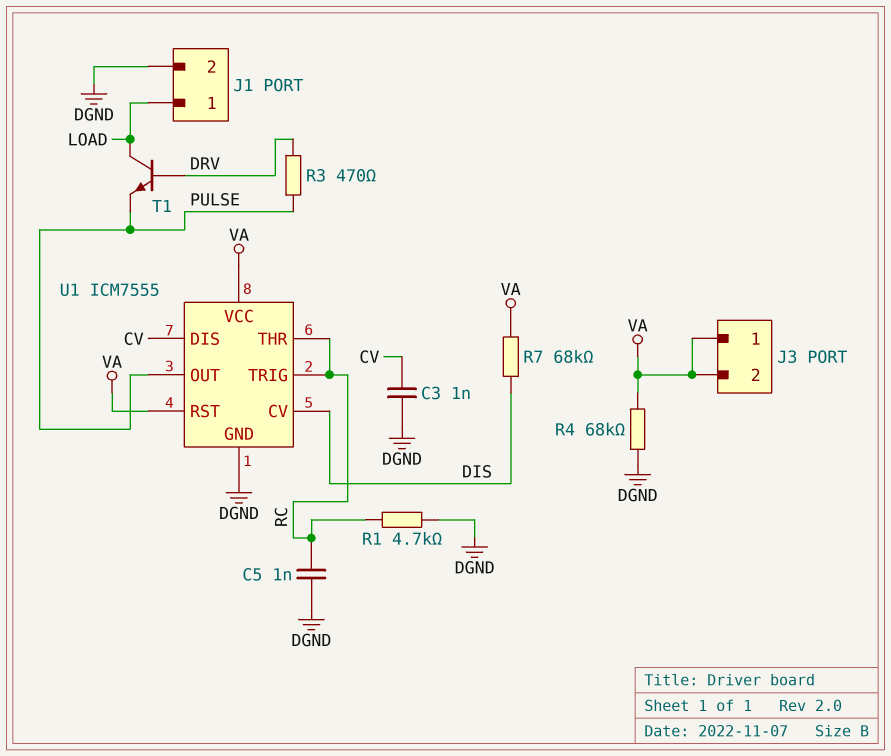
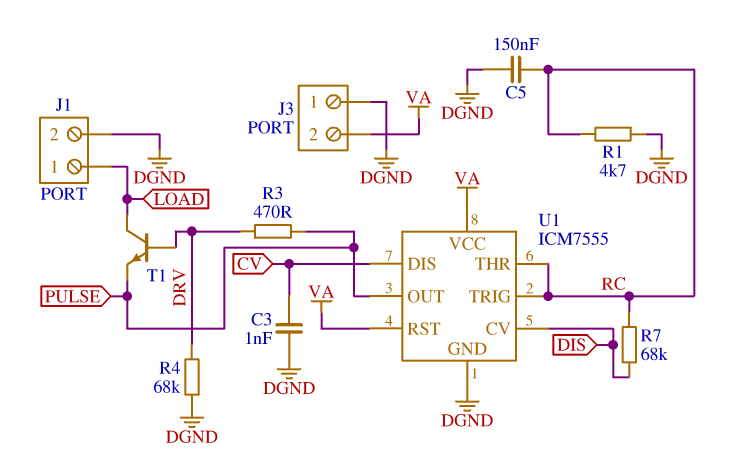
C5: 1nF (DGND, RC) -> 150nF (DGND, RC)
J3 pin 1: VA -> DGND
R4: 68k (DGND, VA) -> 68k (DGND, DRV)
R7: 68k (DIS, VA) -> 68k (DIS, RC)

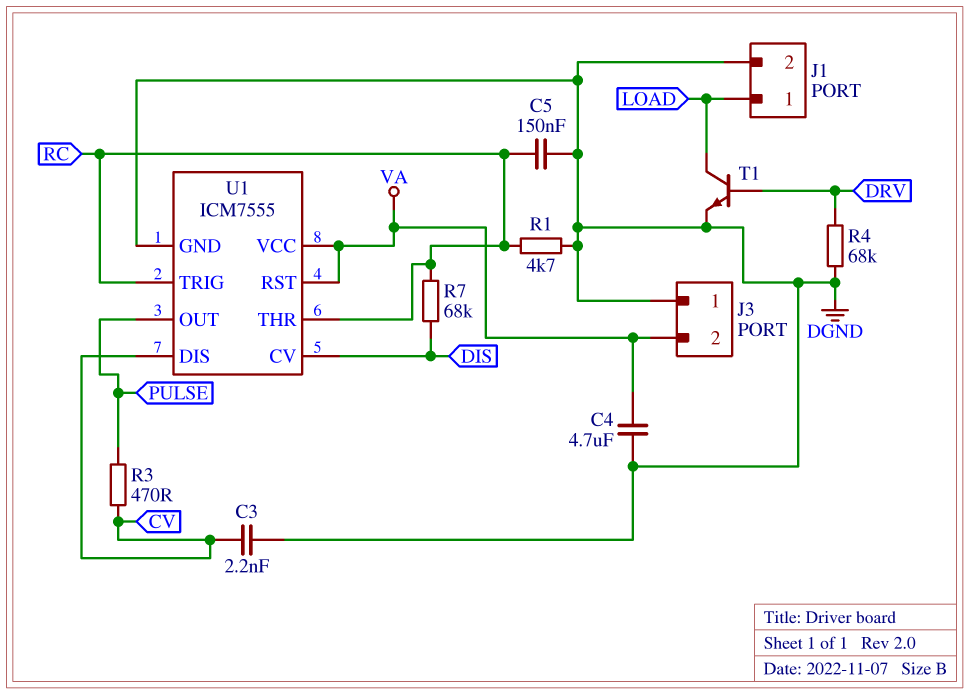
C3: 1nF (CV, DGND) -> 2.2nF (CV, DGND)
C4: none -> 4.7uF (DGND, VA)
R3: 470 (DRV, PULSE) -> 470 (CV, PULSE)
T1: NPN (B DRV, C LOAD, E PULSE) -> NPN (B DRV, C LOAD, E DGND)

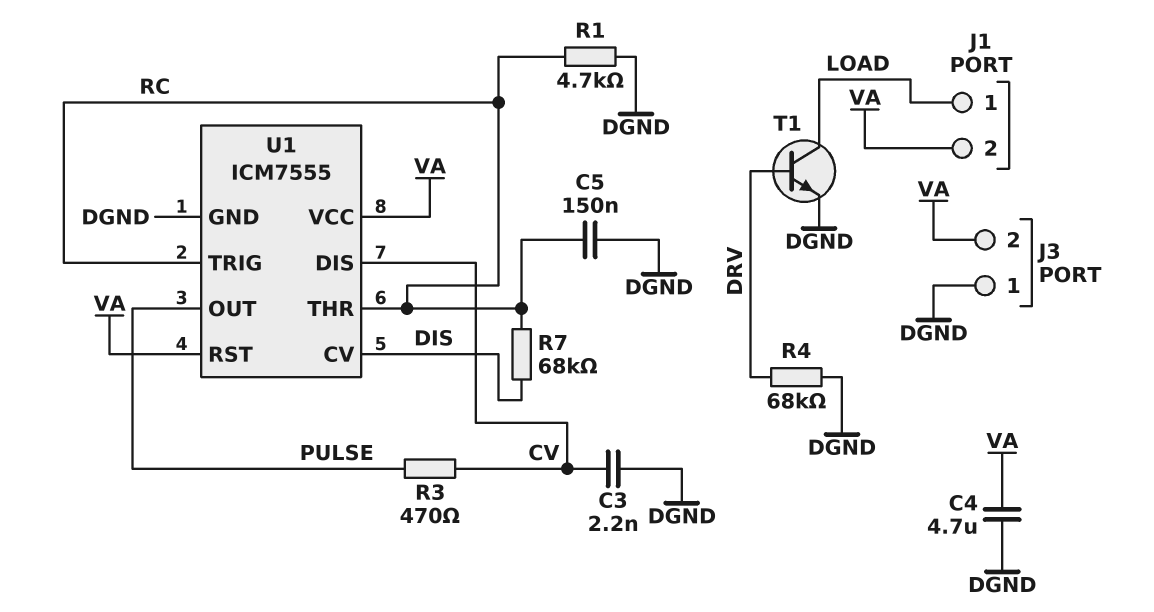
J1 pin 2: DGND -> VA

